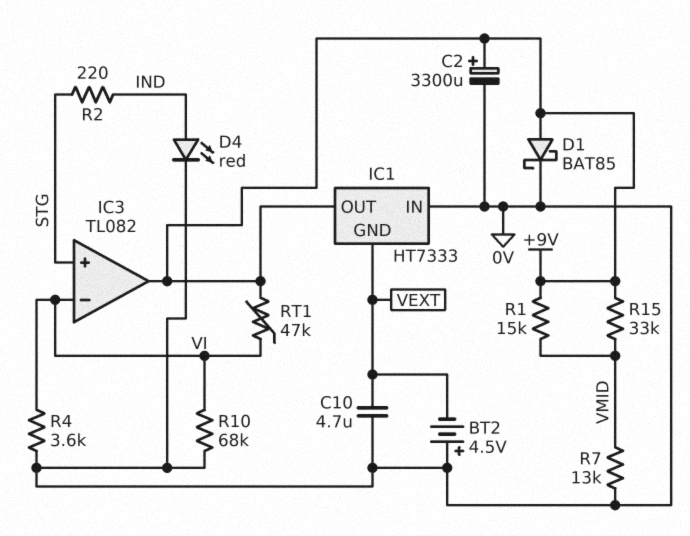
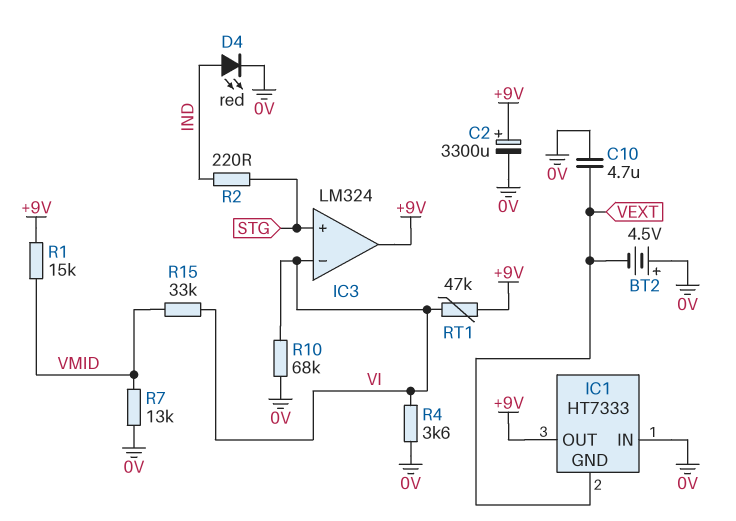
D1: schottky BAT85 (A +9V, K 0V) -> none
IC3: TL082 -> LM324
R15: 33k (+9V, VMID) -> 33k (VI, VMID)

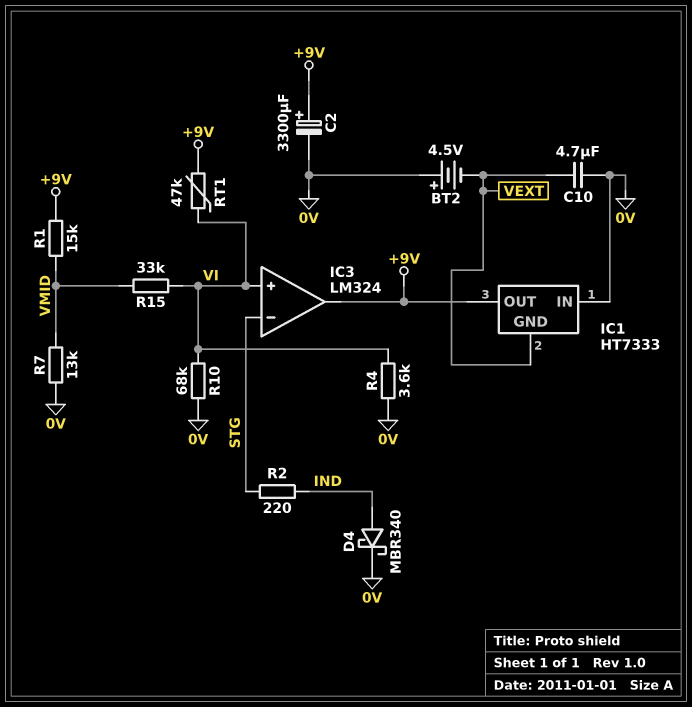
D4: LED red (A IND, K 0V) -> schottky MBR340 (A IND, K 0V)
IC3 pin in+: STG -> VI
IC3 pin in-: VI -> STG

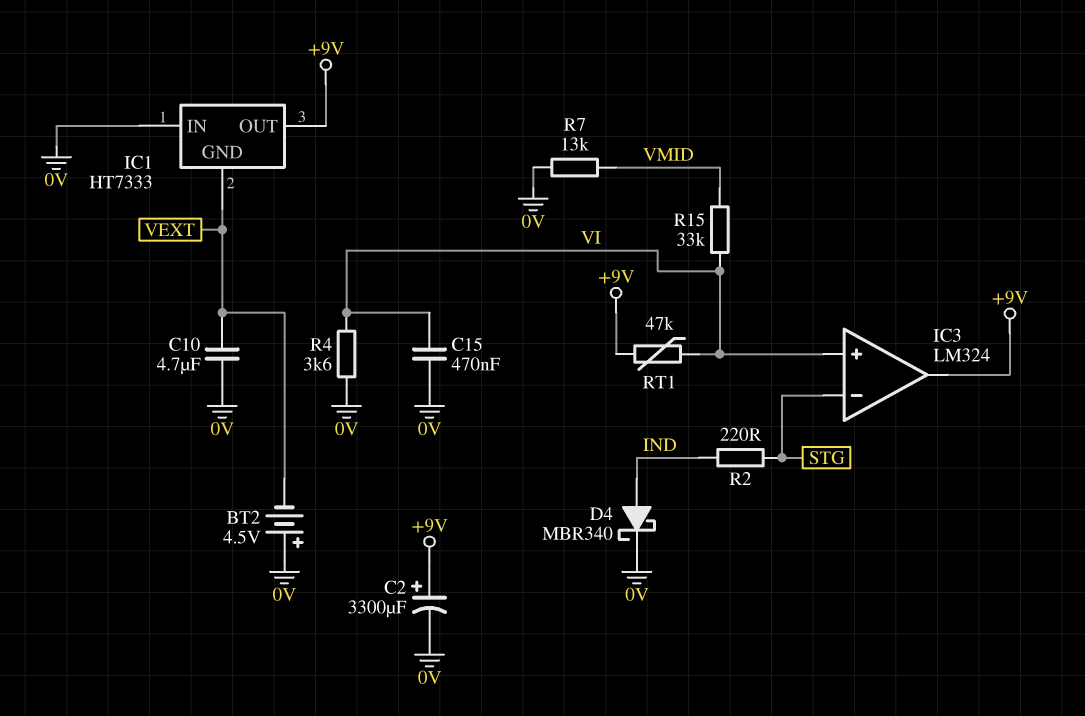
C15: none -> 470nF (0V, VI)
R1: 15k (+9V, VMID) -> none
R10: 68k (0V, VI) -> none

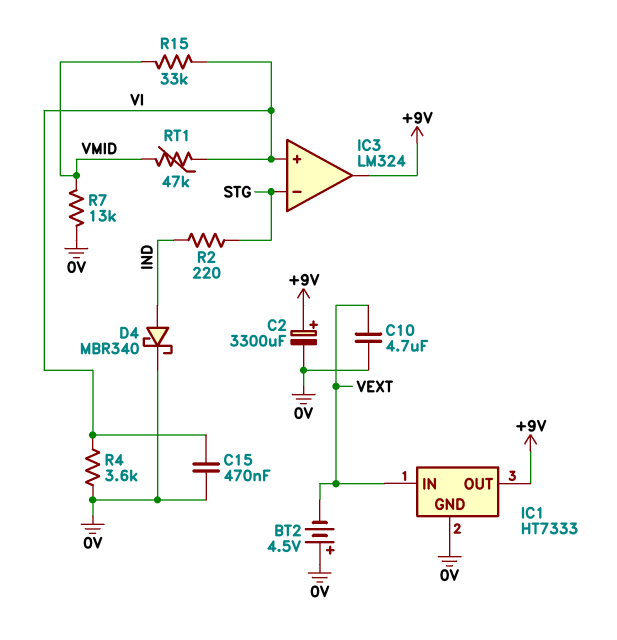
IC1 pin GND: VEXT -> 0V
IC1 pin IN: 0V -> VEXT
RT1: 47k (+9V, VI) -> 47k (VI, VMID)

